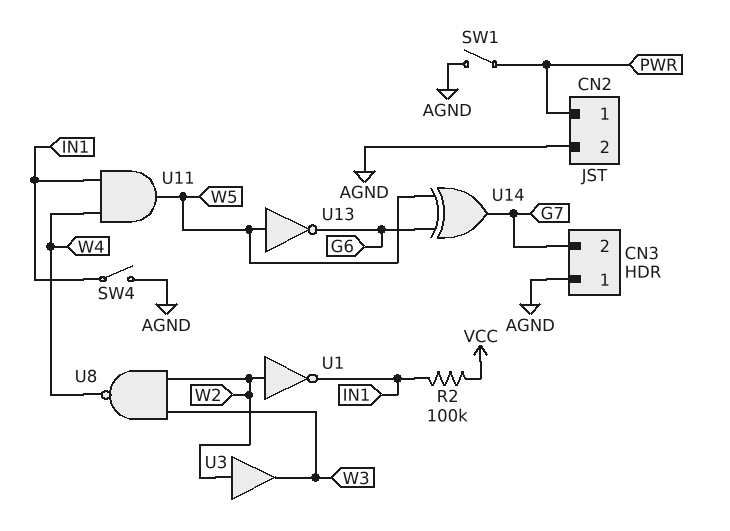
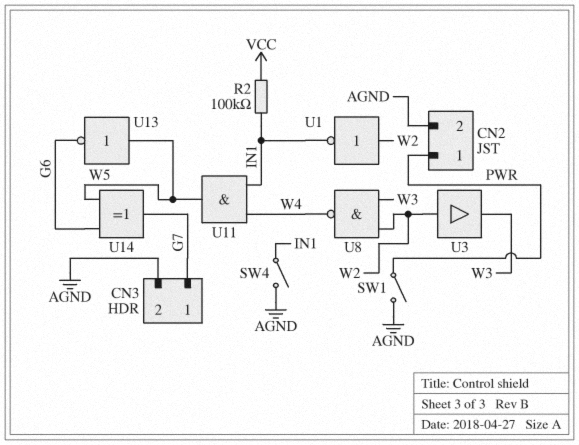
CN3 pin 1: AGND -> G7
CN3 pin 2: G7 -> AGND

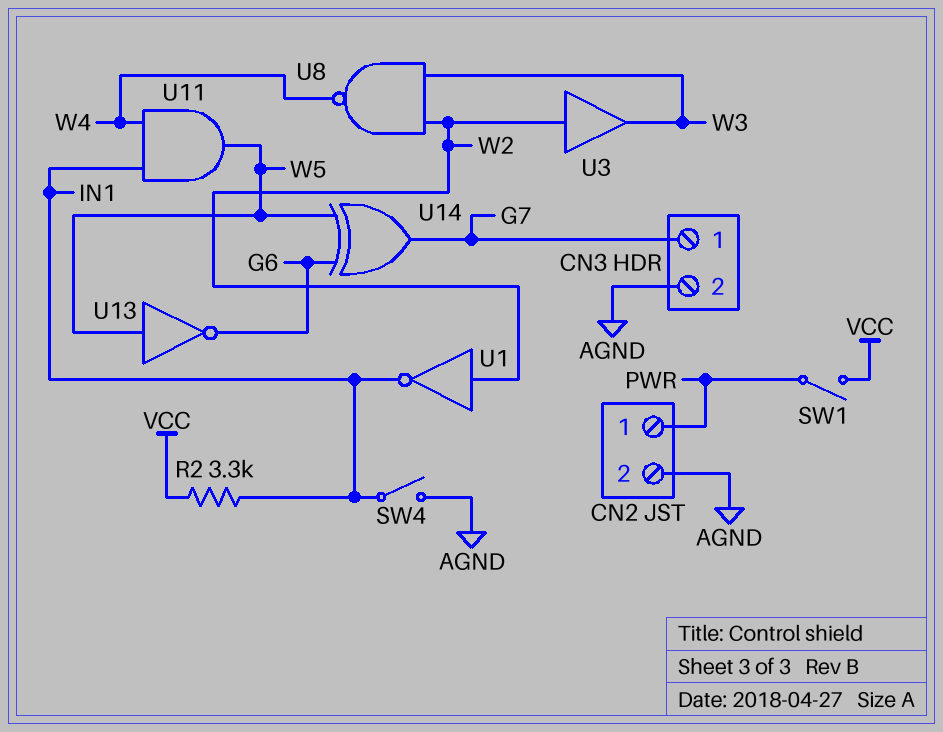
R2: 100k (IN1, VCC) -> 3.3k (IN1, VCC)
SW1: switch (AGND, PWR) -> switch (PWR, VCC)

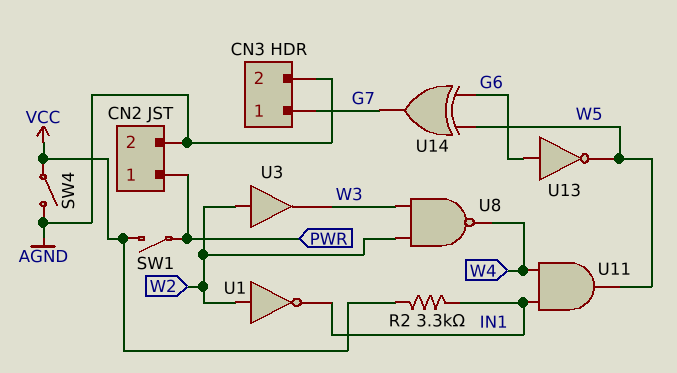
SW4: switch (AGND, IN1) -> switch (AGND, VCC)
U13: NOT (in W5, out G6) -> NOT (in G6, out W5)

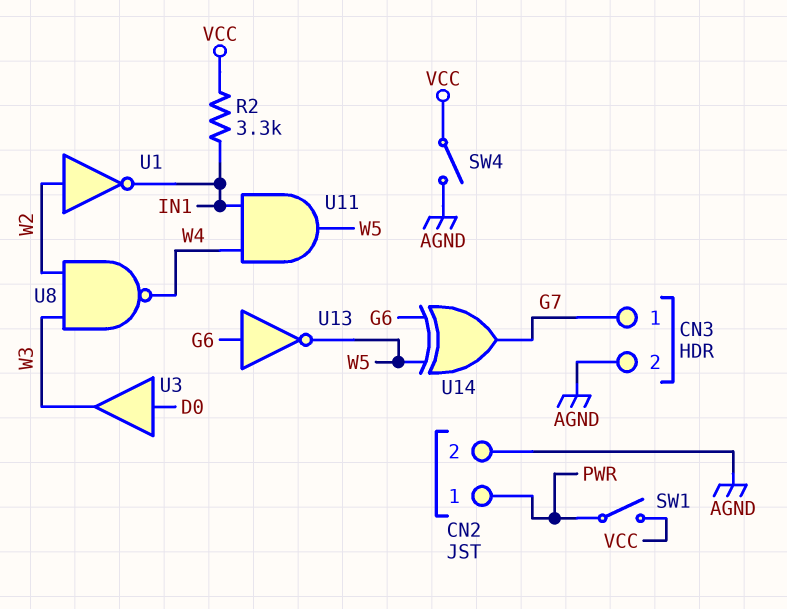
U3: buffer (in W2, out W3) -> buffer (in D0, out W3)

